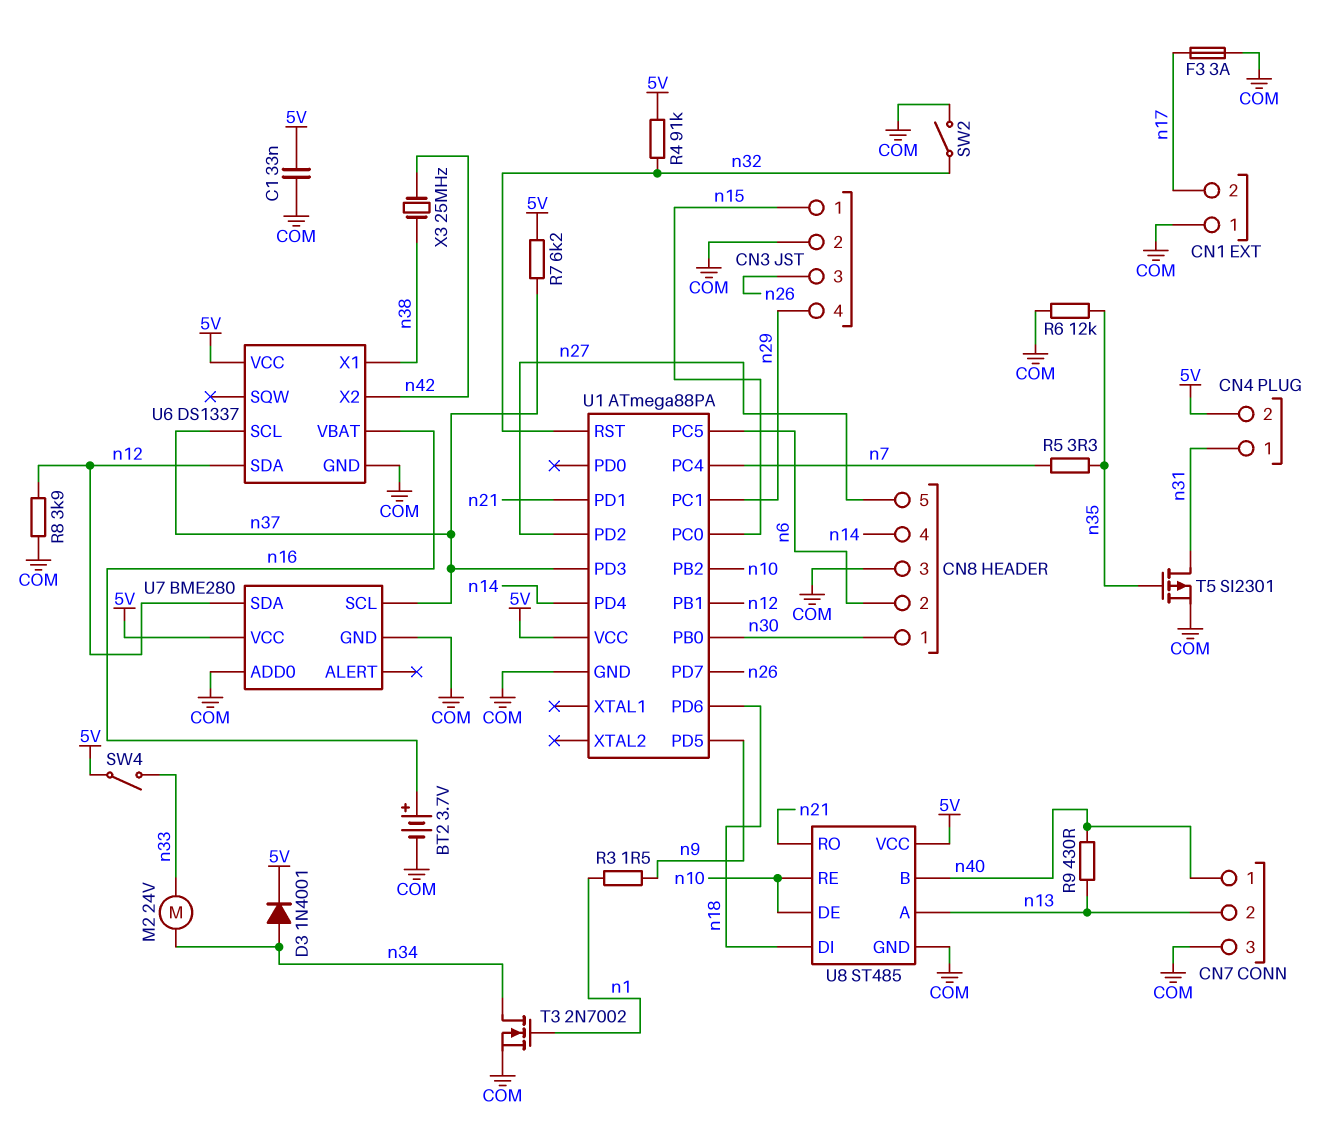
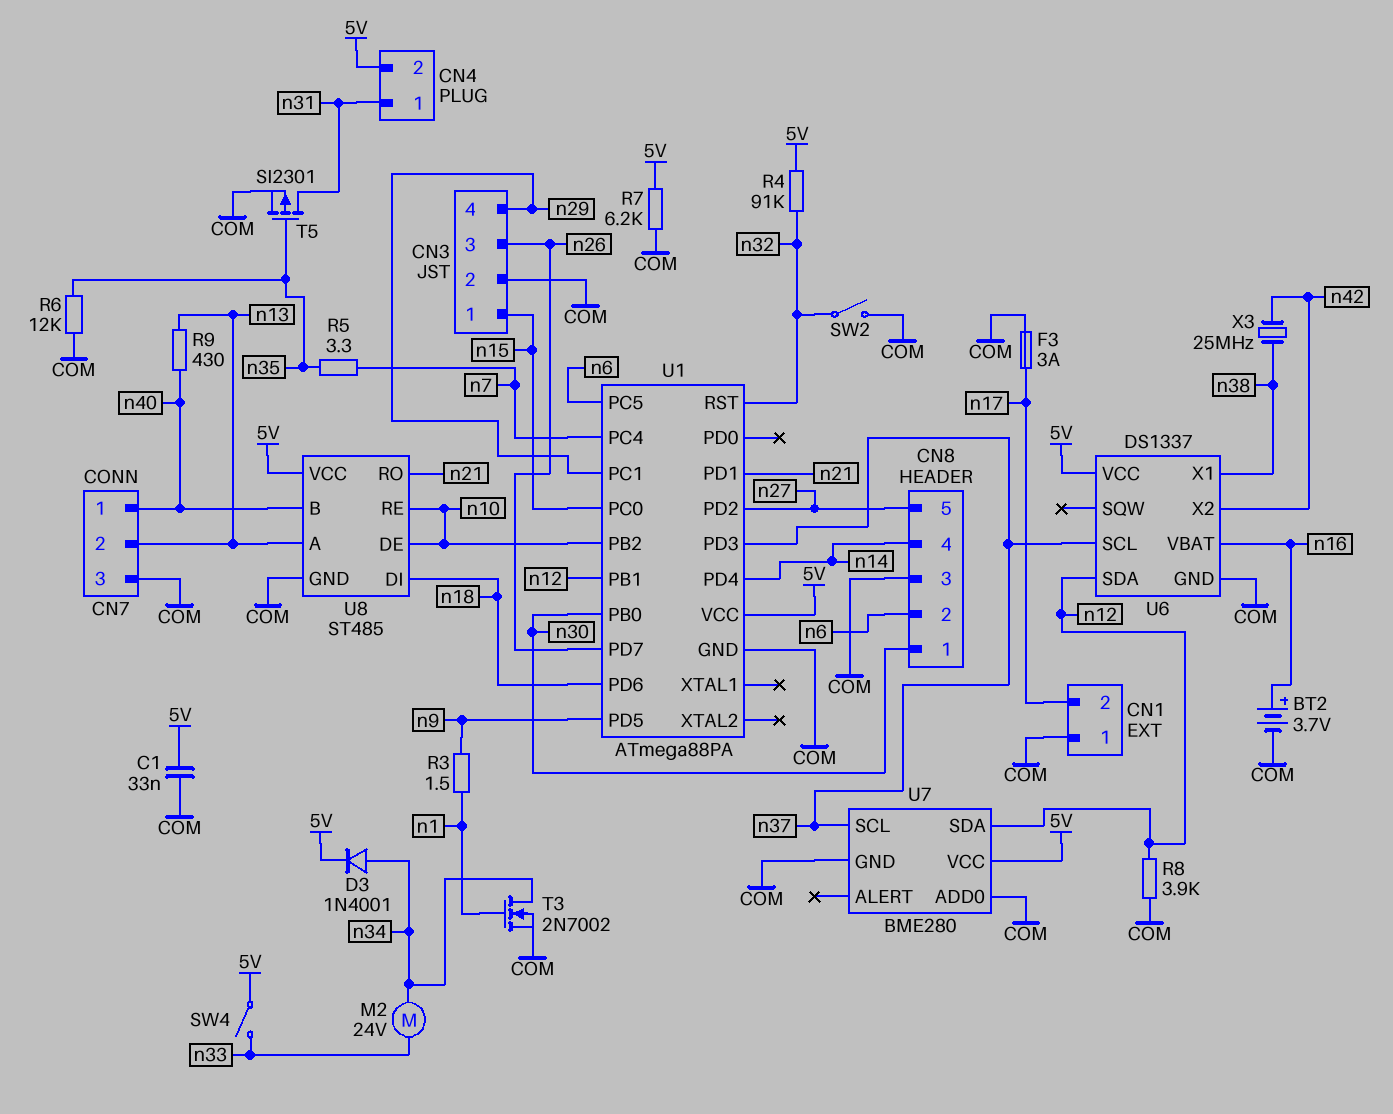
R7: 6.2k (5V, n37) -> 6.2k (5V, COM)

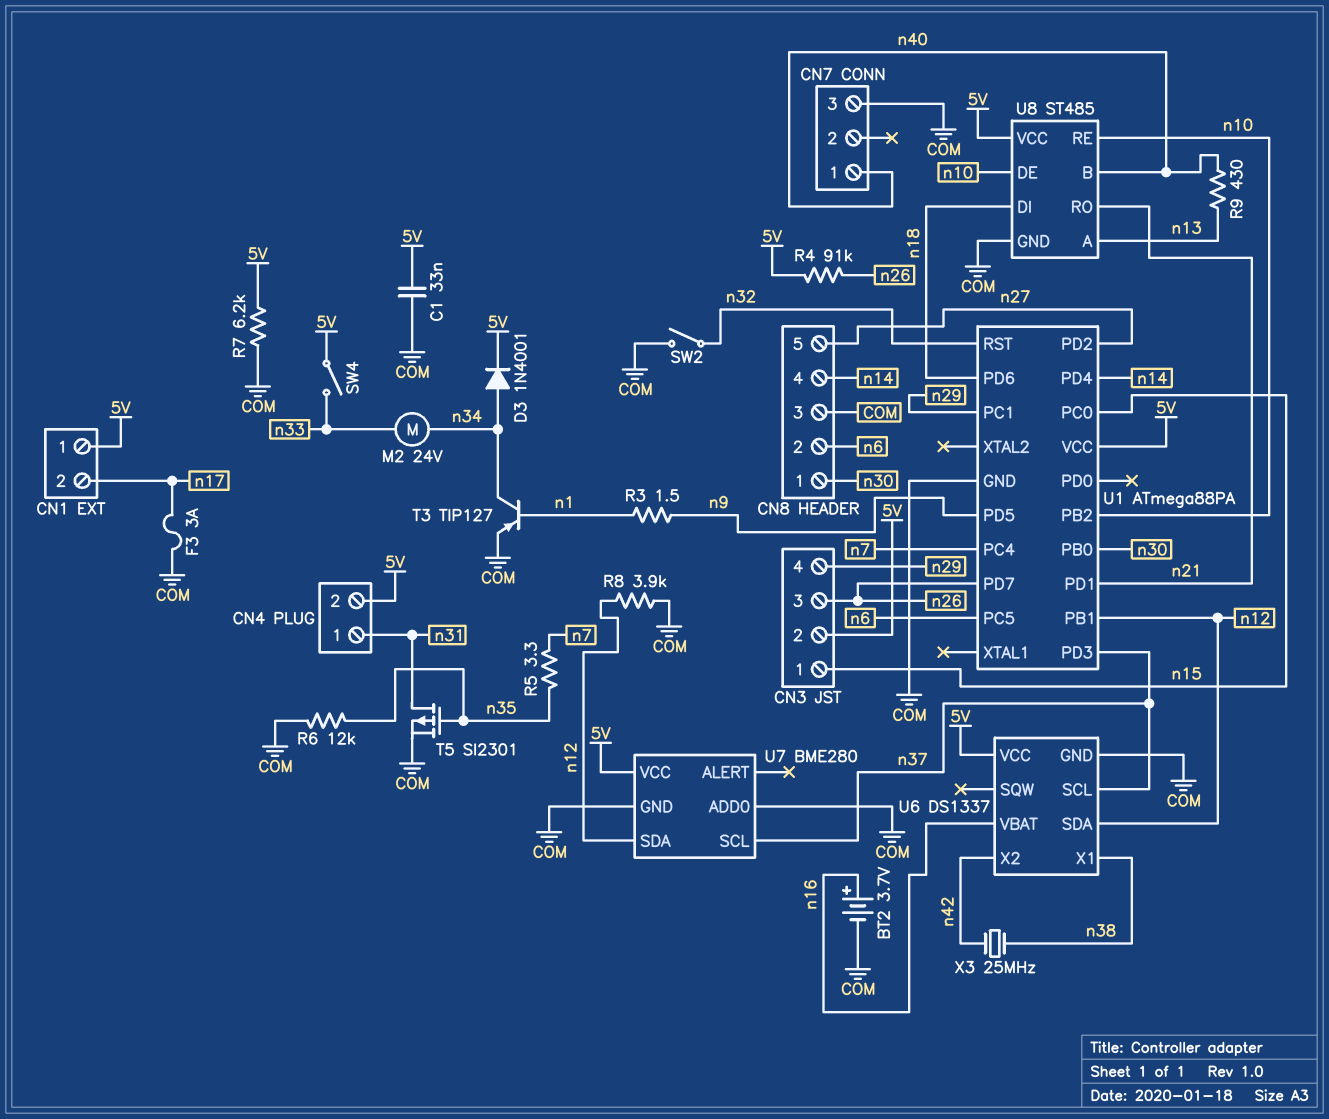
CN1 pin 1: COM -> 5V
CN3 pin 2: COM -> 5V
CN7 pin 2: n13 -> none
R4: 91k (5V, n32) -> 91k (5V, n26)
T3: NMOS 2N7002 (G n1, D n34, S COM) -> PNP TIP127 (B n1, C n34, E COM)

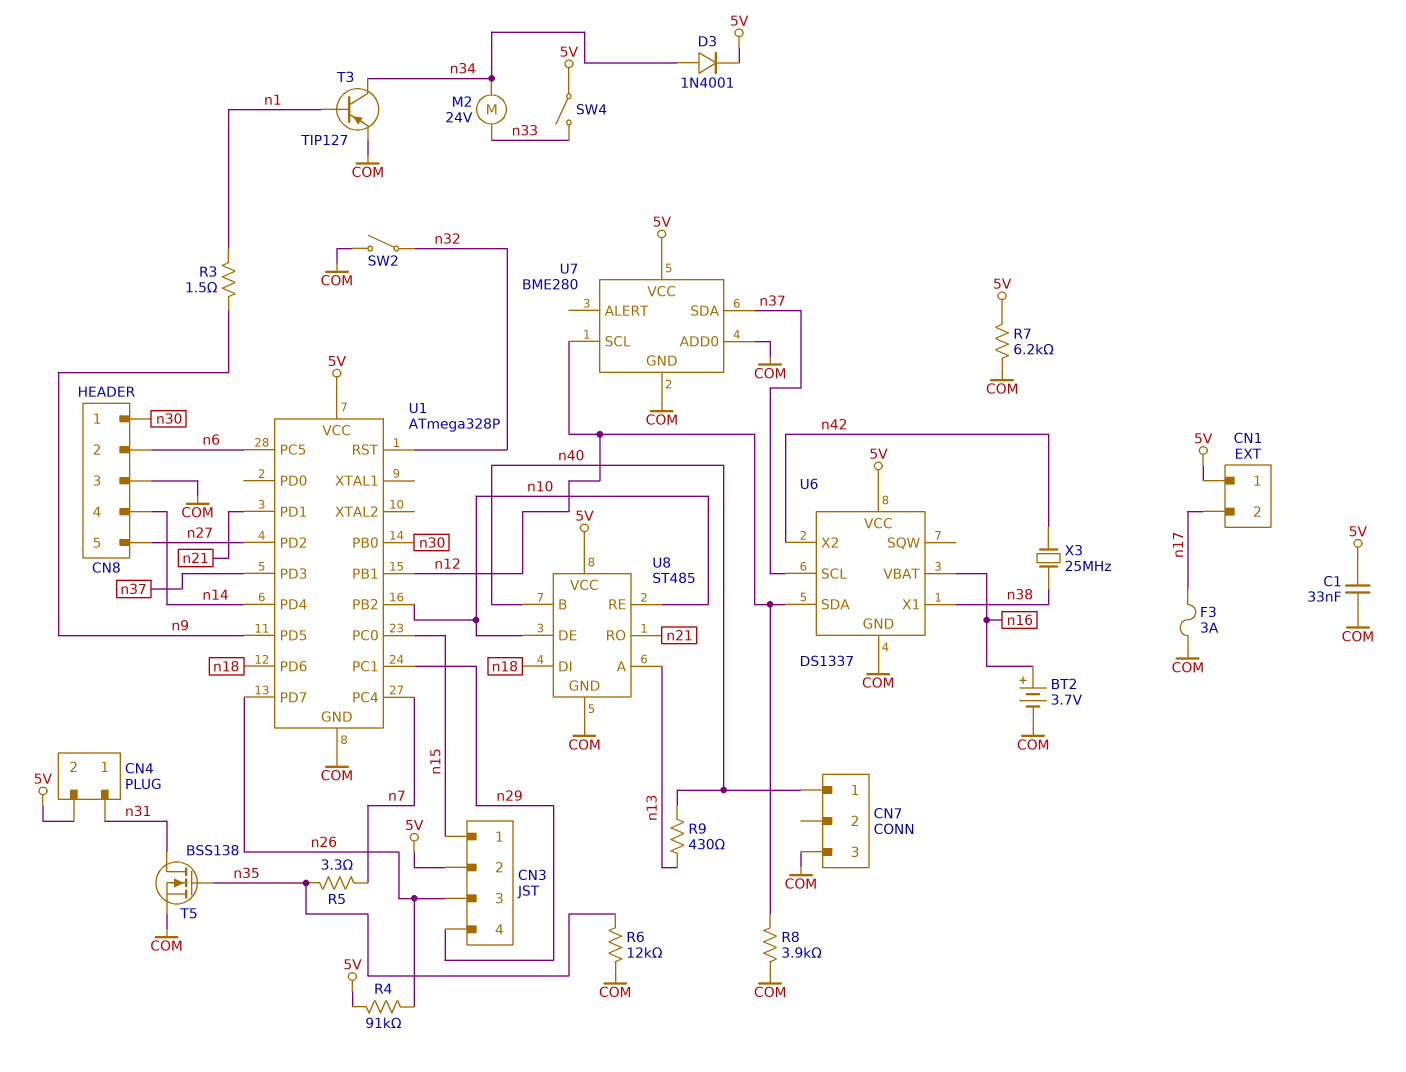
T5: PMOS SI2301 (G n35, D n31, S COM) -> NMOS BSS138 (G n35, D n31, S COM)
U1: ATmega88PA -> ATmega328P
U7 pin SCL: n37 -> n12
U7 pin SDA: n12 -> n37

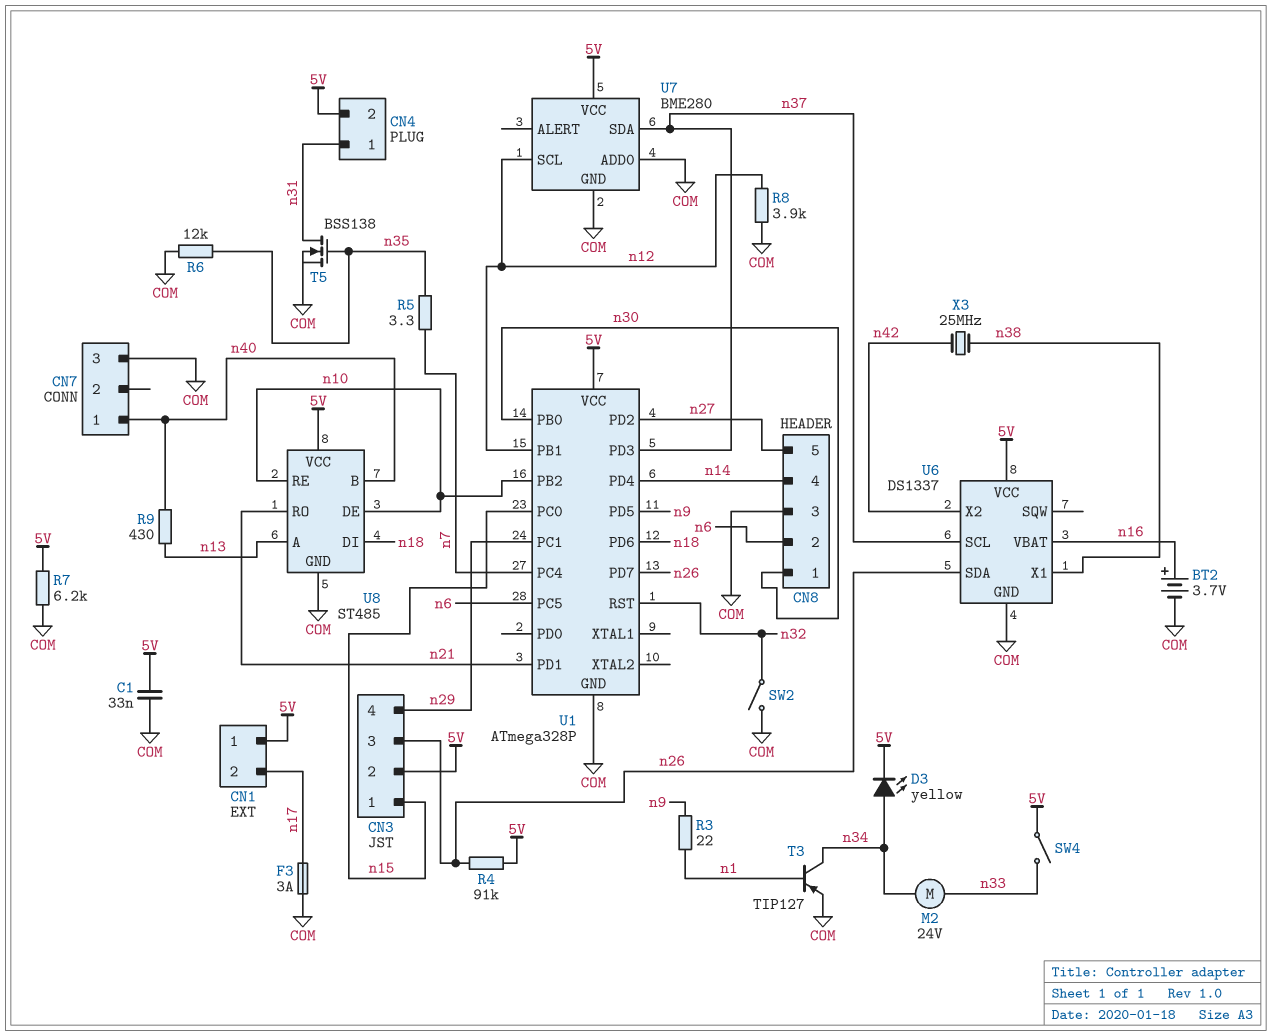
D3: diode 1N4001 (A n34, K 5V) -> LED yellow (A n34, K 5V)
R3: 1.5 (n1, n9) -> 22 (n1, n9)
U6 pin SDA: n12 -> n26

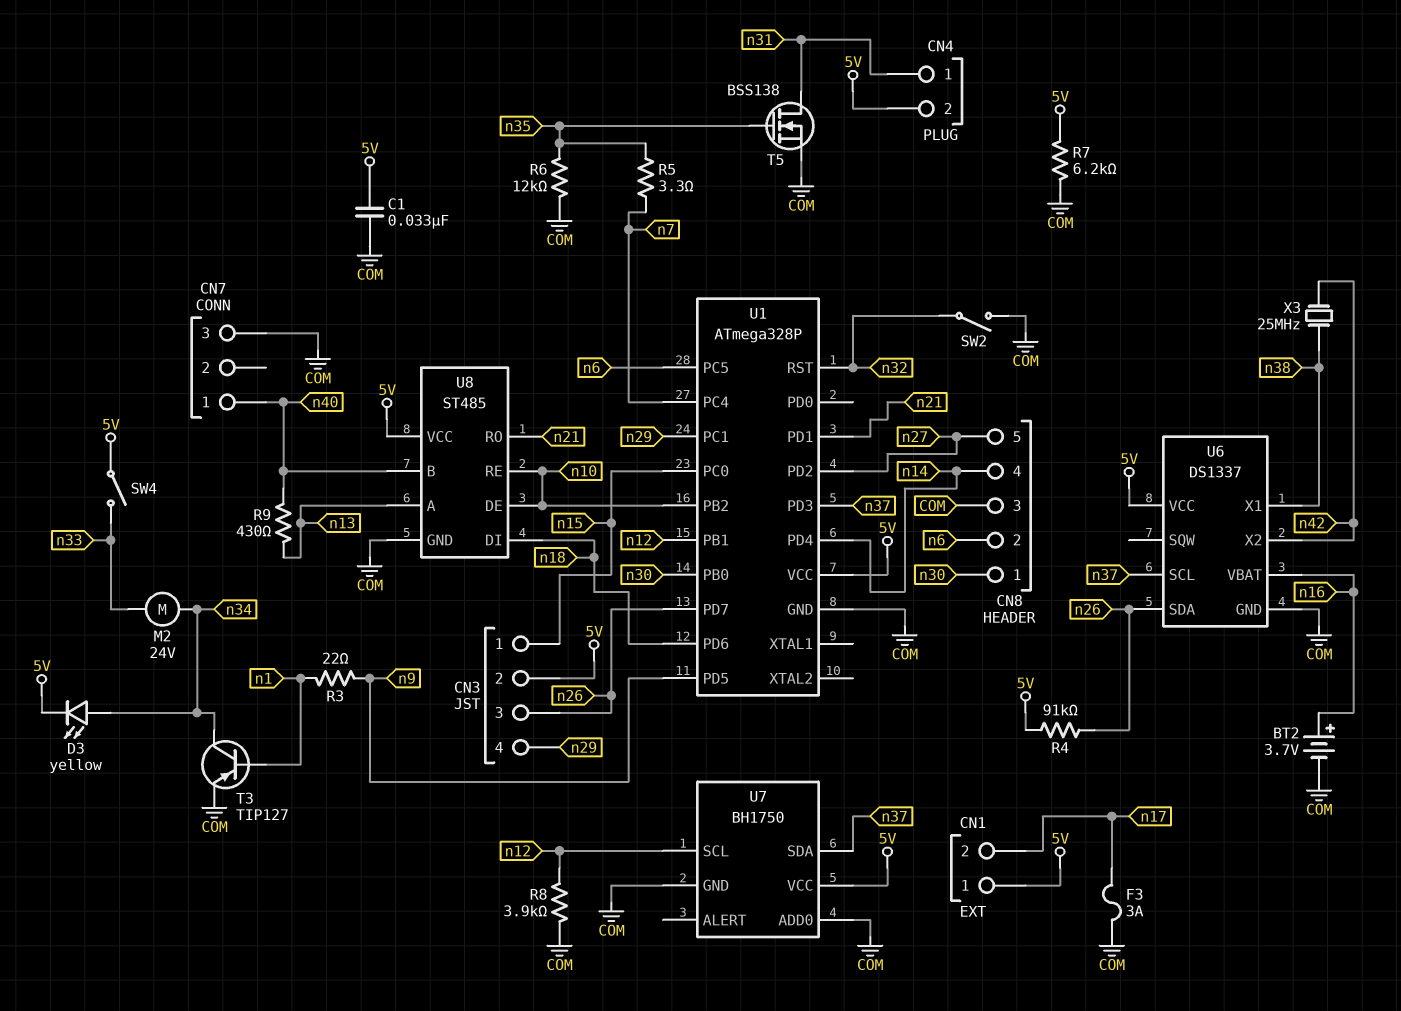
U7: BME280 -> BH1750

